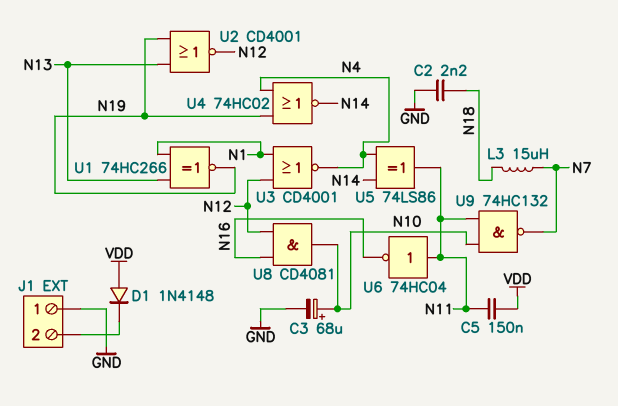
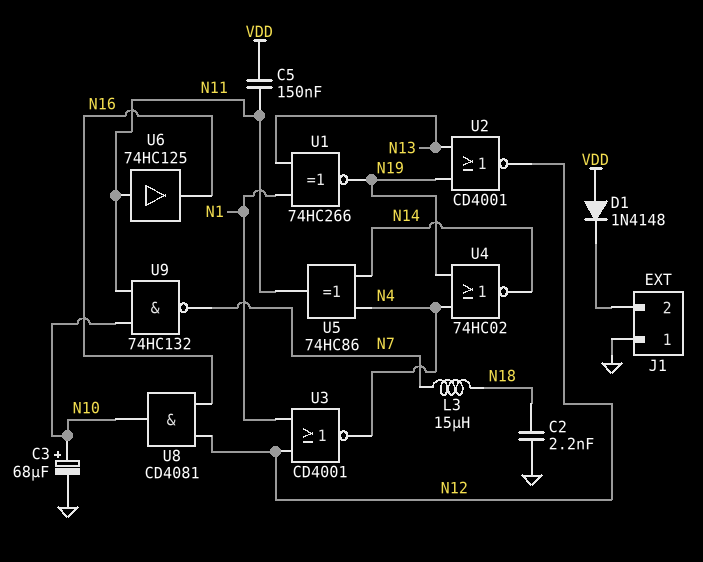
U5: XOR 74LS86 (in N4, in N14, out N11) -> XOR 74HC86 (in N4, in N14, out N11)
U6: NOT 74HC04 (in N11, out N16) -> buffer 74HC125 (in N11, out N16)

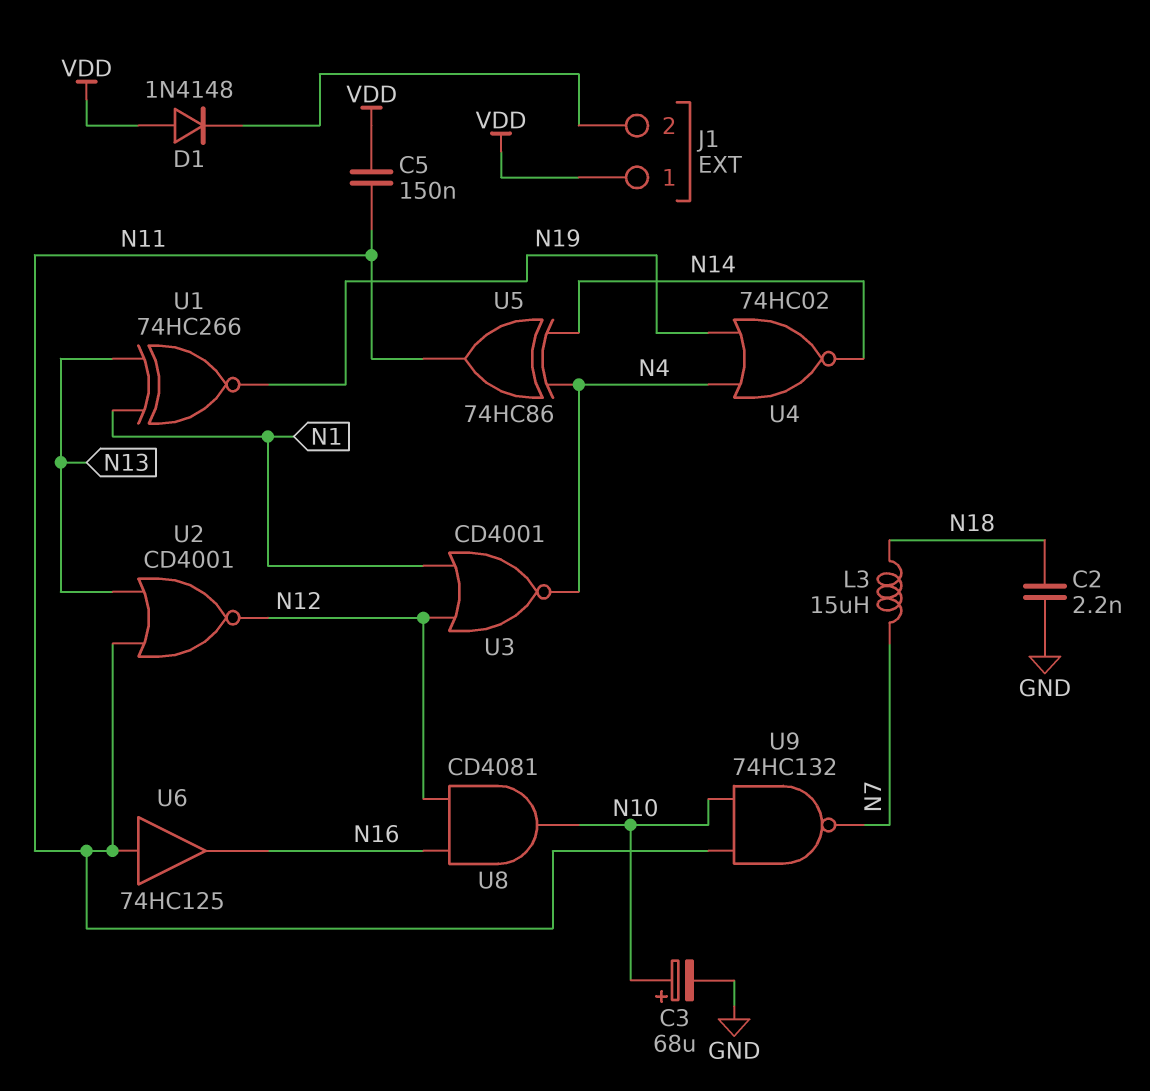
J1 pin 1: GND -> VDD
U2: NOR CD4001 (in N13, in N19, out N12) -> NOR CD4001 (in N11, in N13, out N12)

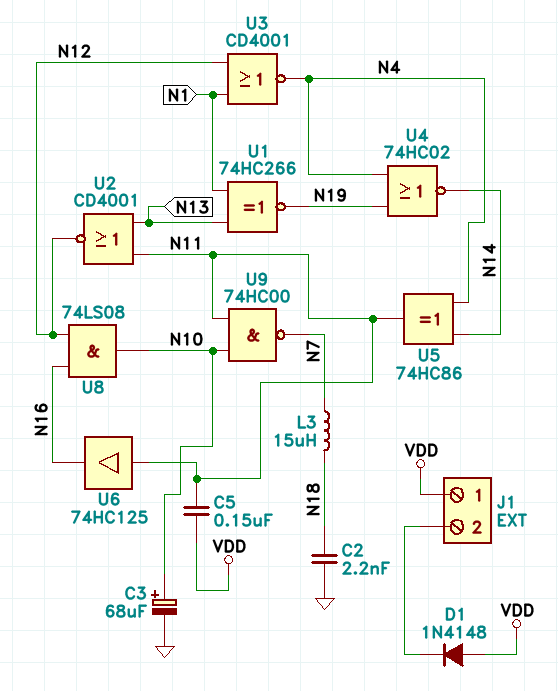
U8: AND CD4081 (in N12, in N16, out N10) -> AND 74LS08 (in N12, in N16, out N10)
U9: NAND 74HC132 (in N10, in N11, out N7) -> NAND 74HC00 (in N10, in N11, out N7)

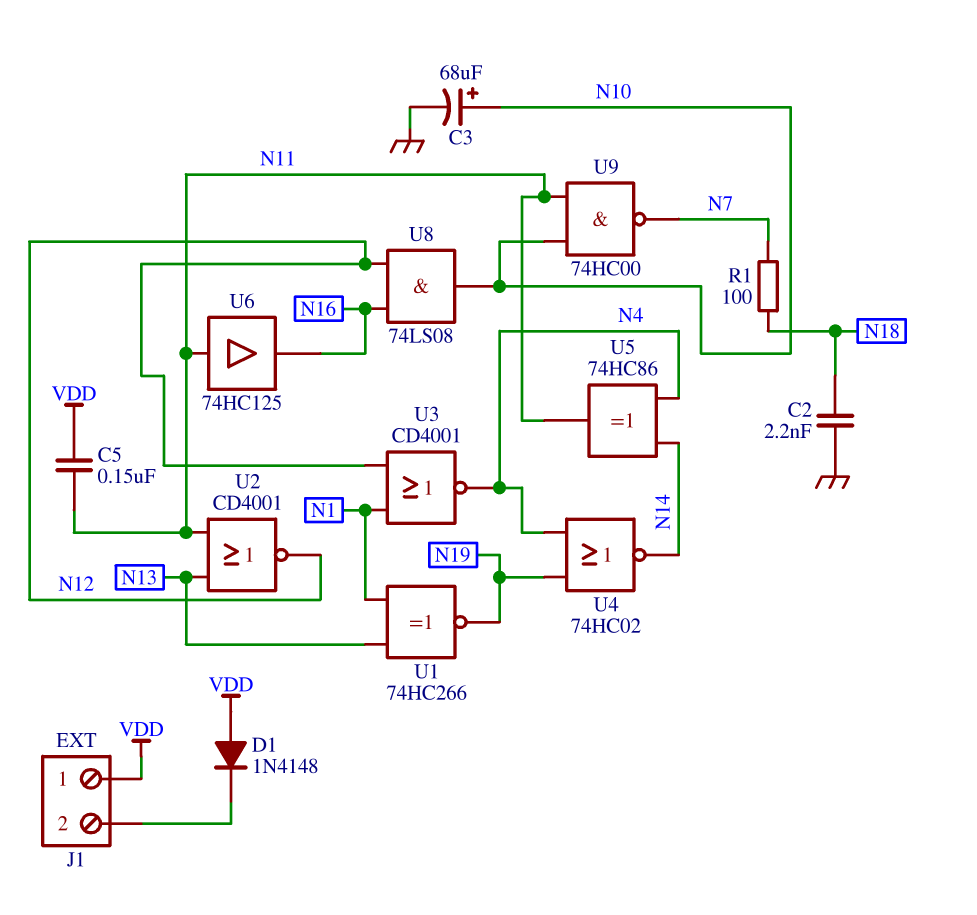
L3: 15uH (N7, N18) -> none
R1: none -> 100 (N7, N18)

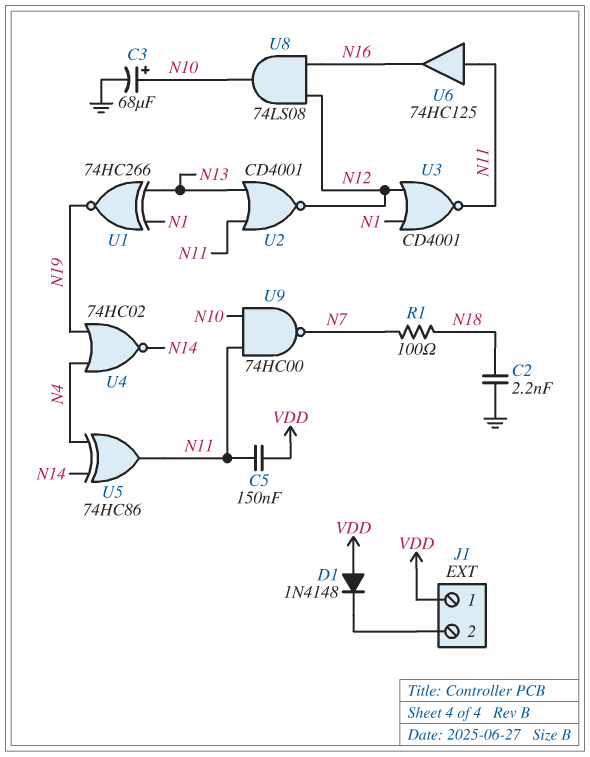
U3: NOR CD4001 (in N1, in N12, out N4) -> NOR CD4001 (in N1, in N12, out N11)

